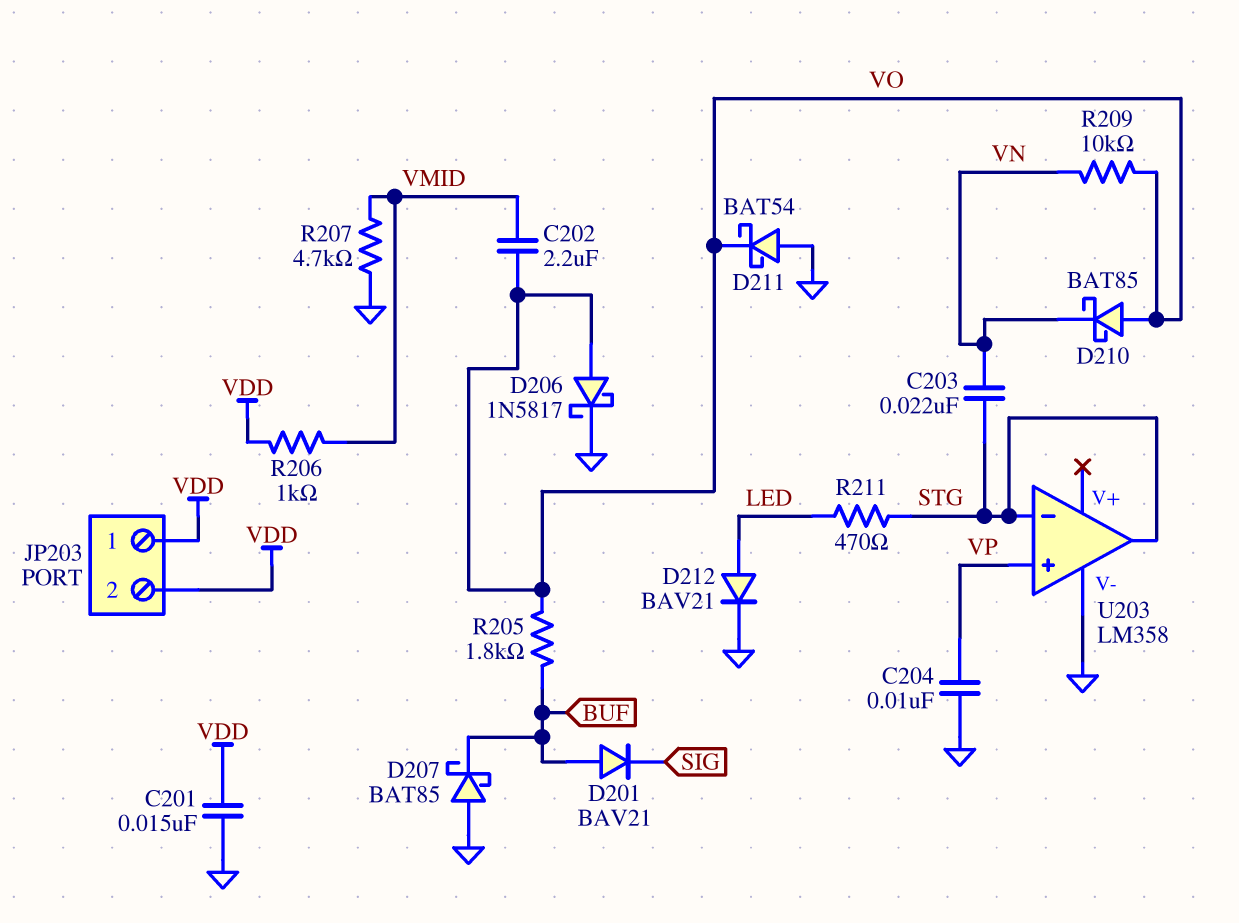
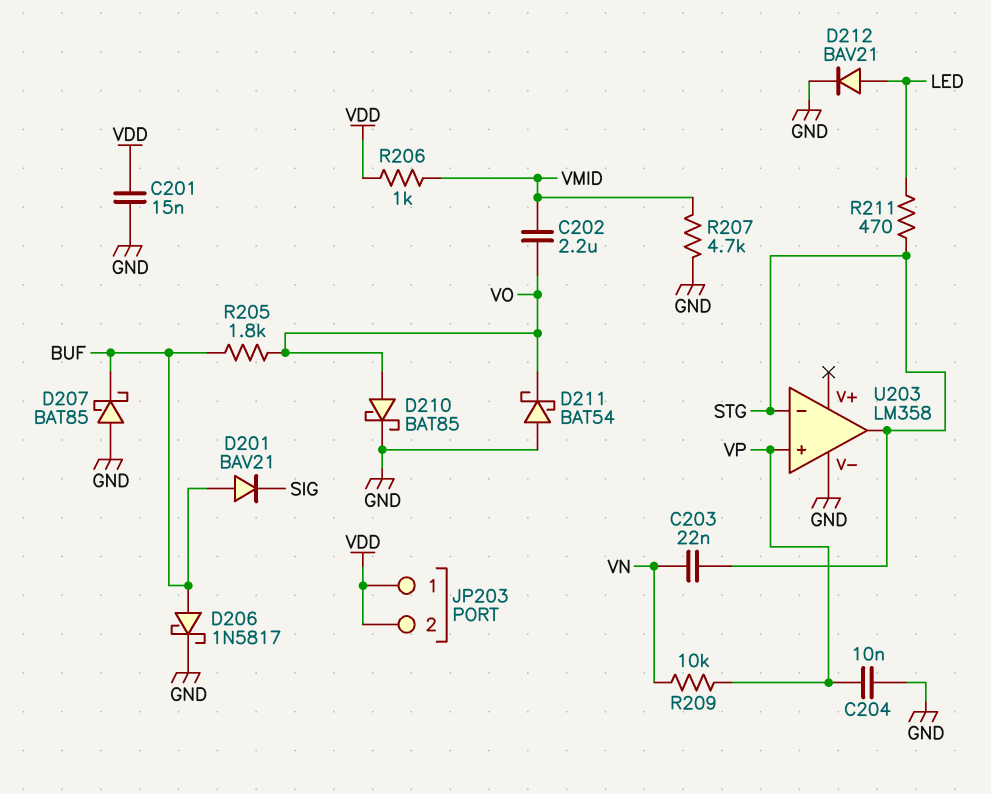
D206: schottky 1N5817 (A VO, K GND) -> schottky 1N5817 (A BUF, K GND)
D210: schottky BAT85 (A VO, K VN) -> schottky BAT85 (A VO, K GND)
R209: 10k (VN, VO) -> 10k (VN, VP)

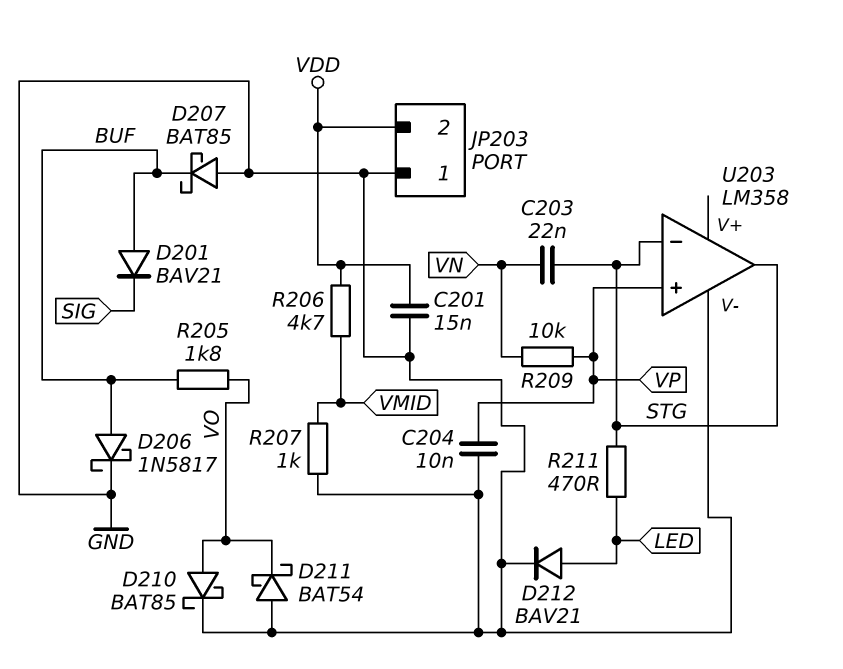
C202: 2.2uF (VMID, VO) -> none
JP203 pin 1: VDD -> GND
R206: 1k (VDD, VMID) -> 4.7k (VDD, VMID)
R207: 4.7k (GND, VMID) -> 1k (GND, VMID)

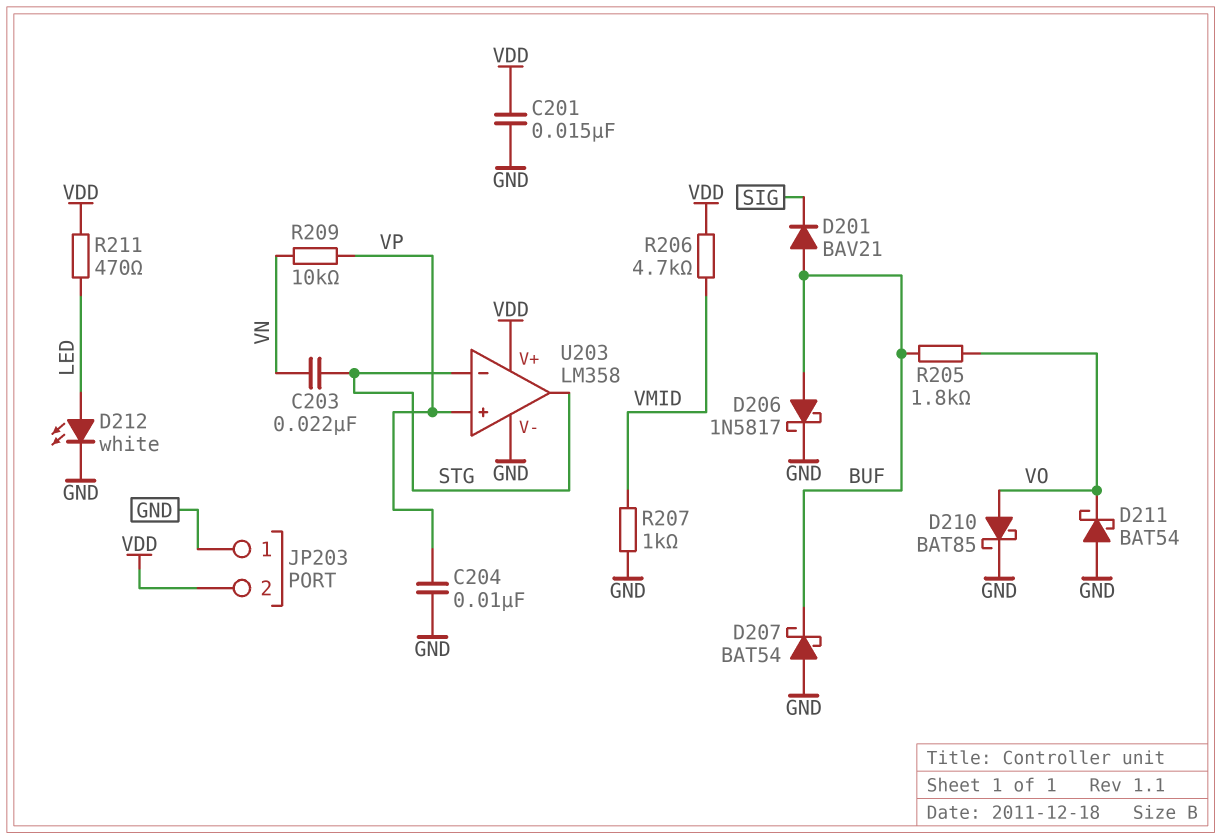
D207: schottky BAT85 (A GND, K BUF) -> schottky BAT54 (A GND, K BUF)
D212: diode BAV21 (A LED, K GND) -> LED white (A LED, K GND)
R211: 470 (LED, STG) -> 470 (LED, VDD)
U203 pin V+: none -> VDD

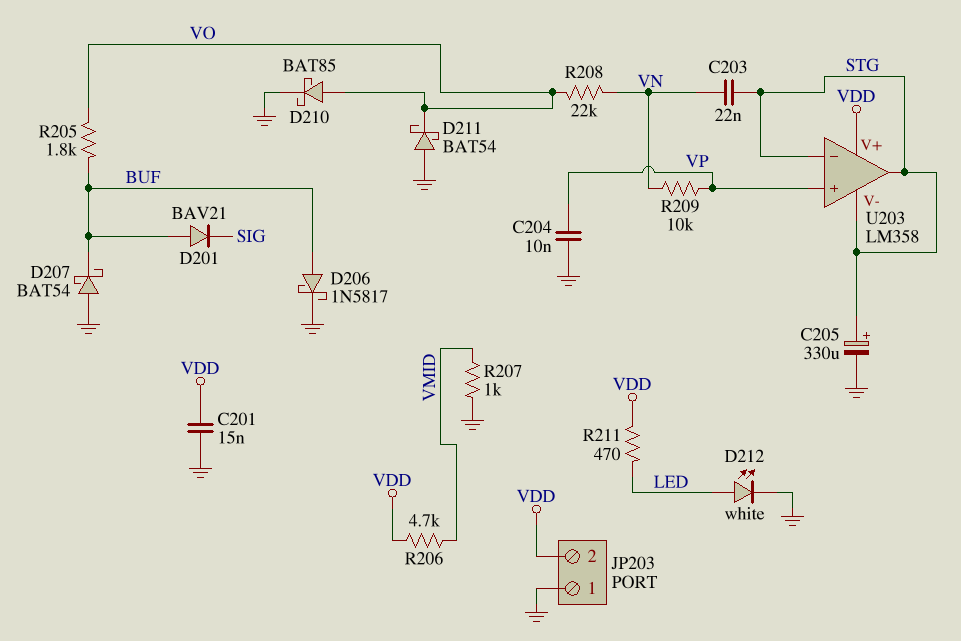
C205: none -> 330uF (plus STG, minus GND)
R208: none -> 22k (VN, VO)
U203 pin V-: GND -> STG

